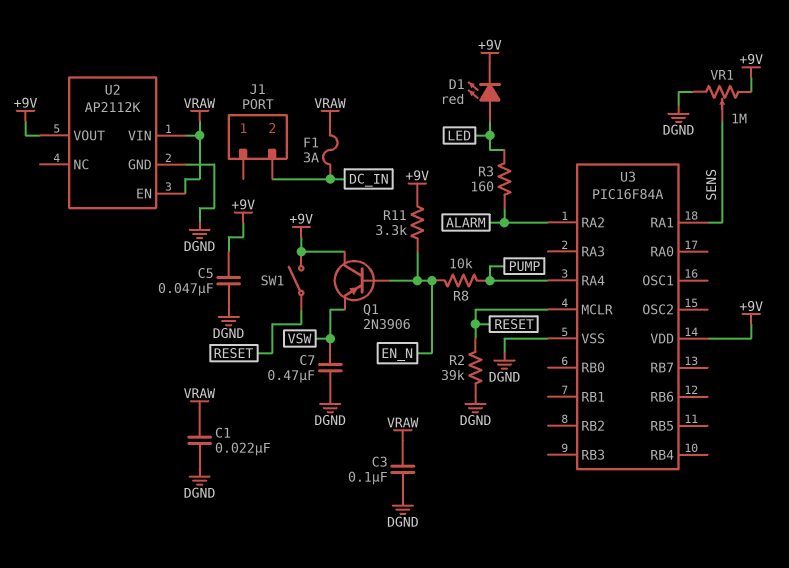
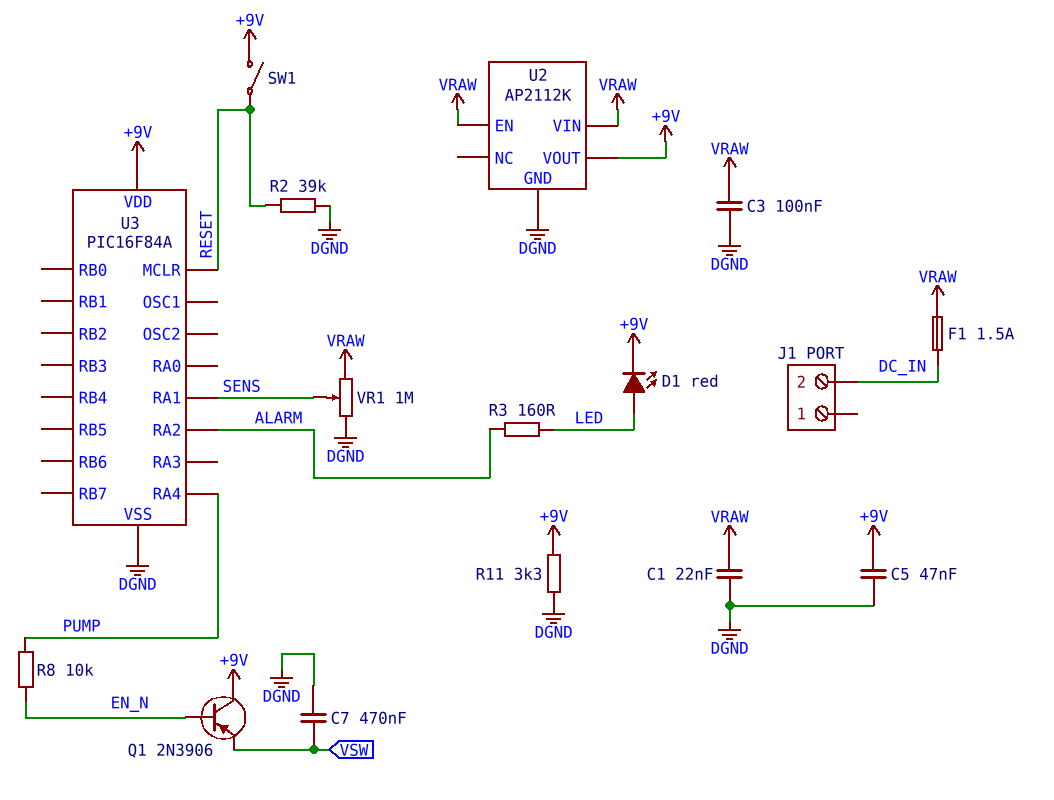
F1: 3A (DC_IN, VRAW) -> 1.5A (DC_IN, VRAW)
R11: 3.3k (+9V, EN_N) -> 3.3k (+9V, DGND)
VR1: 1M (+9V, DGND, wiper SENS) -> 1M (DGND, VRAW, wiper SENS)

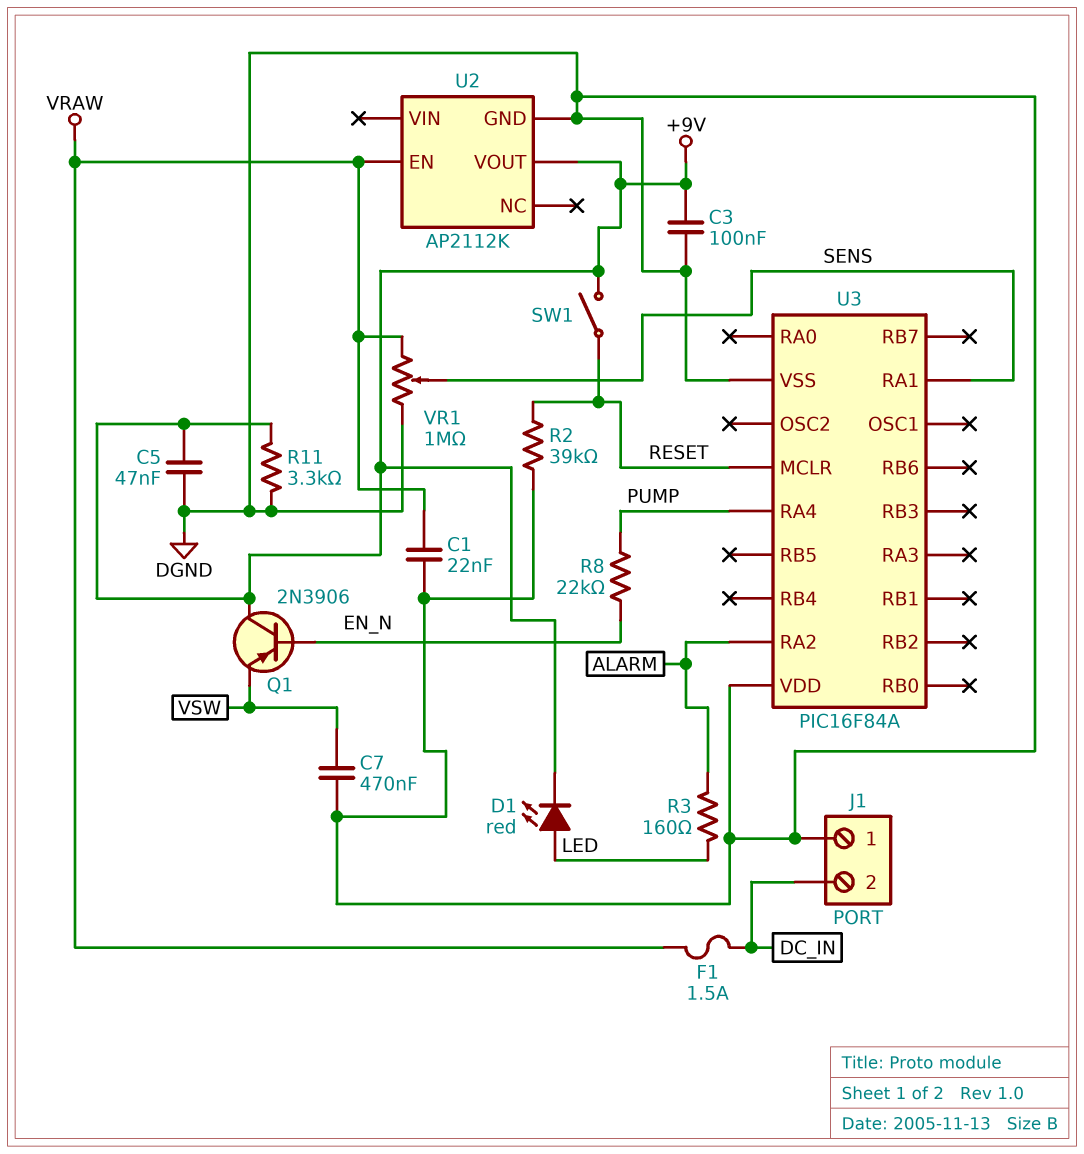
C3: 100nF (DGND, VRAW) -> 100nF (+9V, DGND)
J1 pin 1: none -> DGND
R8: 10k (EN_N, PUMP) -> 22k (EN_N, PUMP)
U2 pin VIN: VRAW -> none
U3 pin VDD: +9V -> DGND

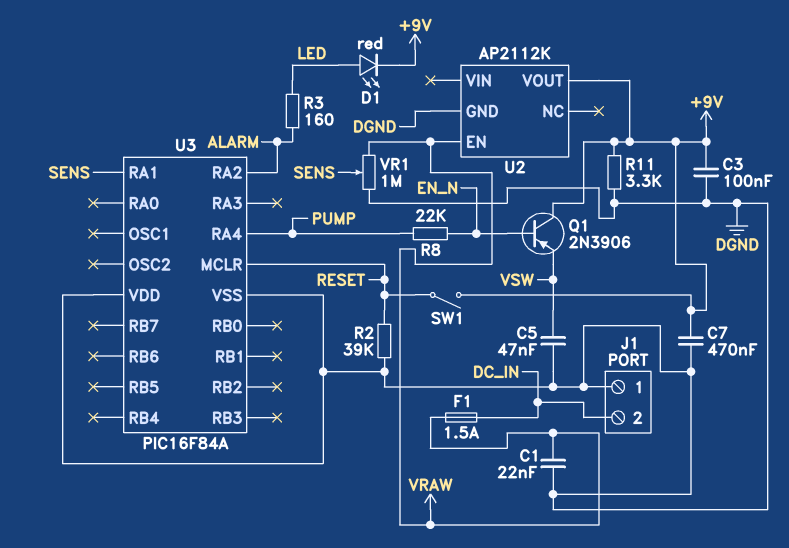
C5: 47nF (+9V, DGND) -> 47nF (DGND, VSW)
C7: 470nF (DGND, VSW) -> 470nF (+9V, DGND)

